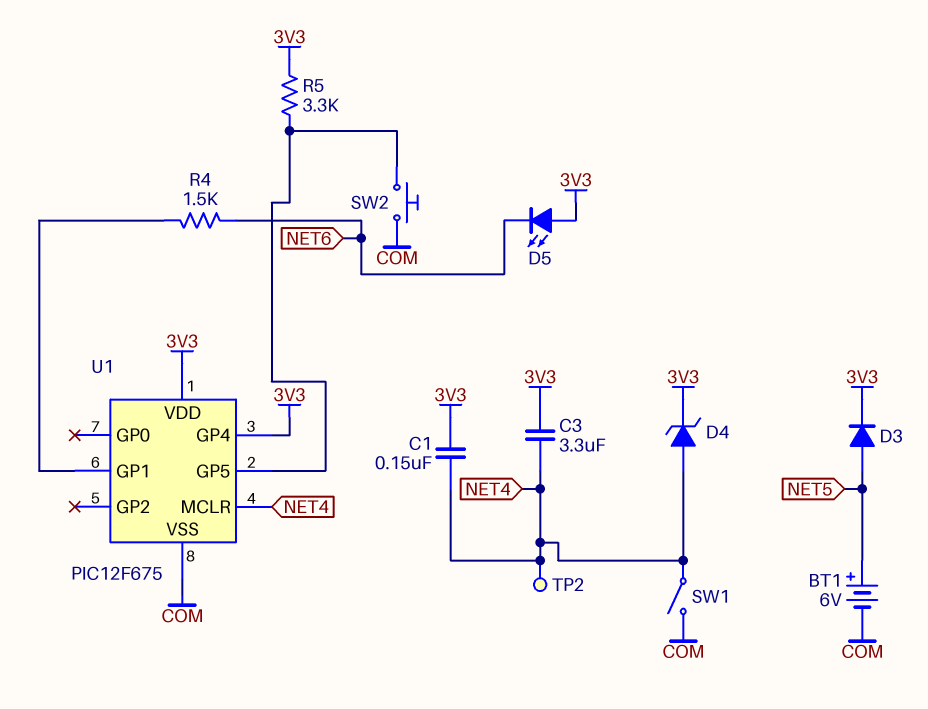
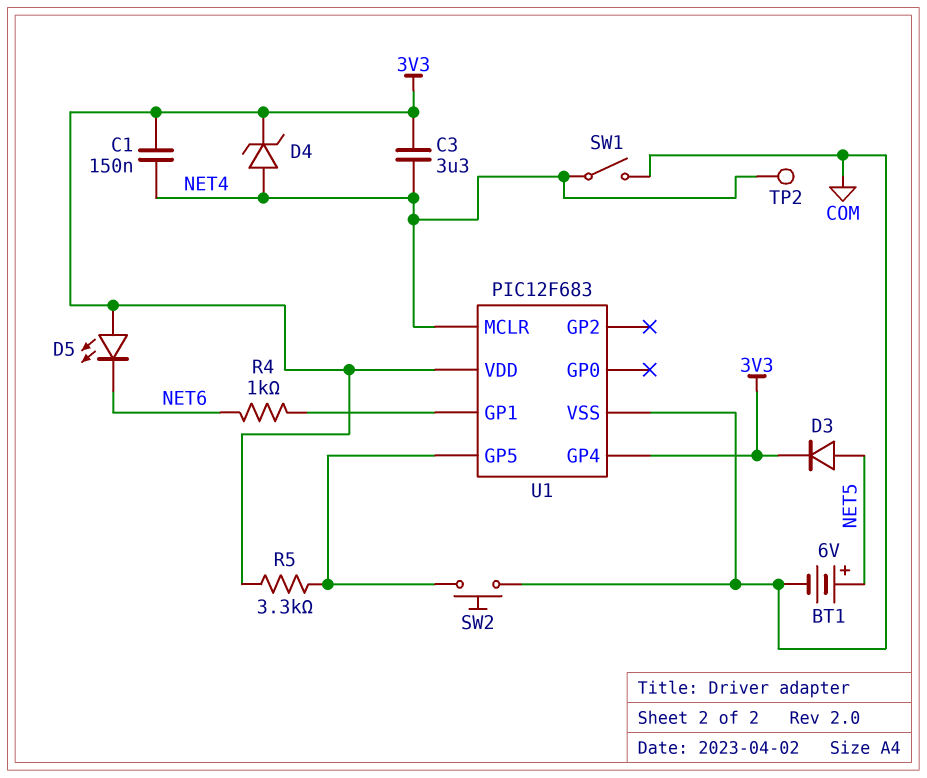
R4: 1.5k (NET6, U1/GP1) -> 1k (NET6, U1/GP1)
U1: PIC12F675 -> PIC12F683

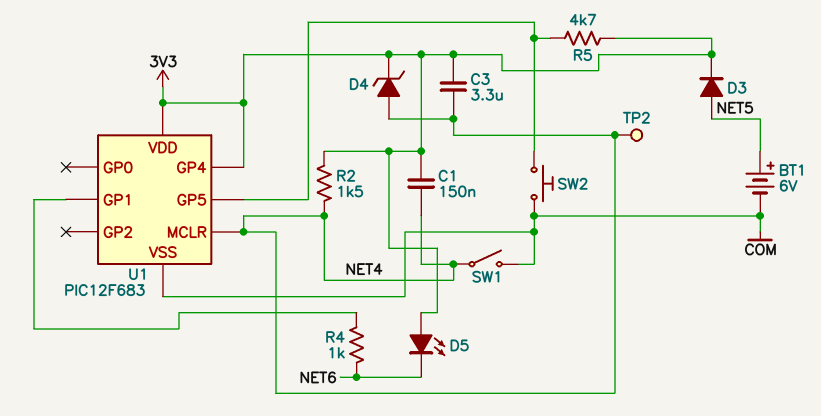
R2: none -> 1.5k (3V3, NET4)
R5: 3.3k (3V3, U1/GP5) -> 4.7k (3V3, U1/GP5)

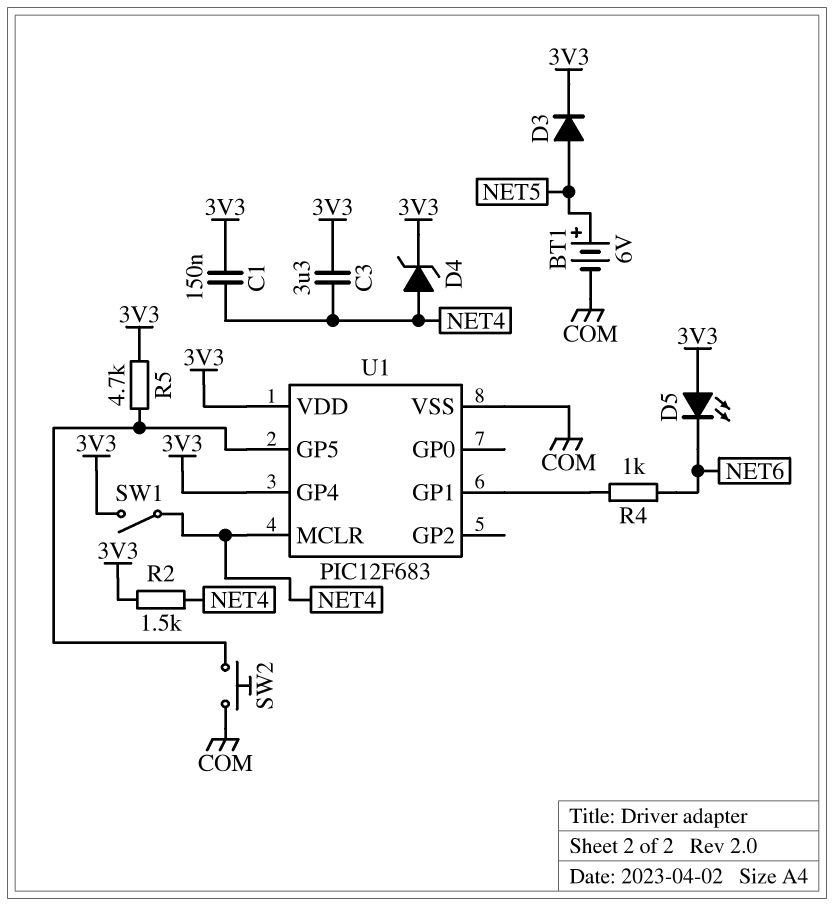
SW1: switch (COM, NET4) -> switch (3V3, NET4)
TP2: test point (NET4) -> none

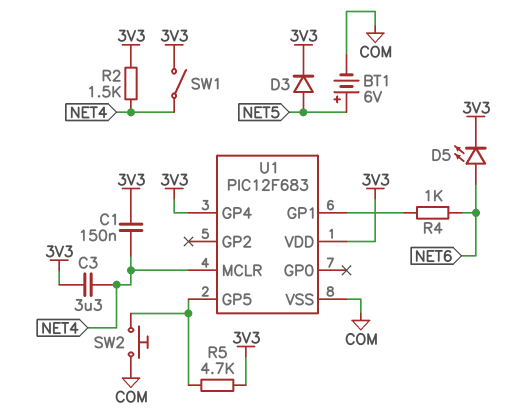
D4: zener (A NET4, K 3V3) -> none
D5: LED (A 3V3, K NET6) -> LED (A NET6, K 3V3)

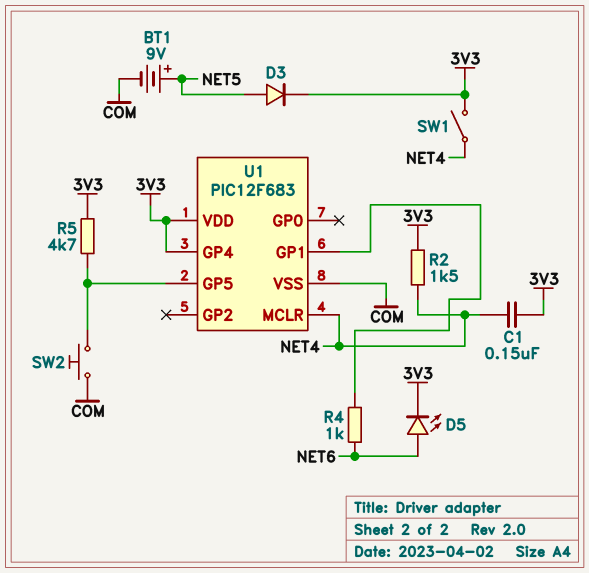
BT1: 6V (plus NET5, minus COM) -> 9V (plus NET5, minus COM)
C3: 3.3uF (3V3, NET4) -> none

